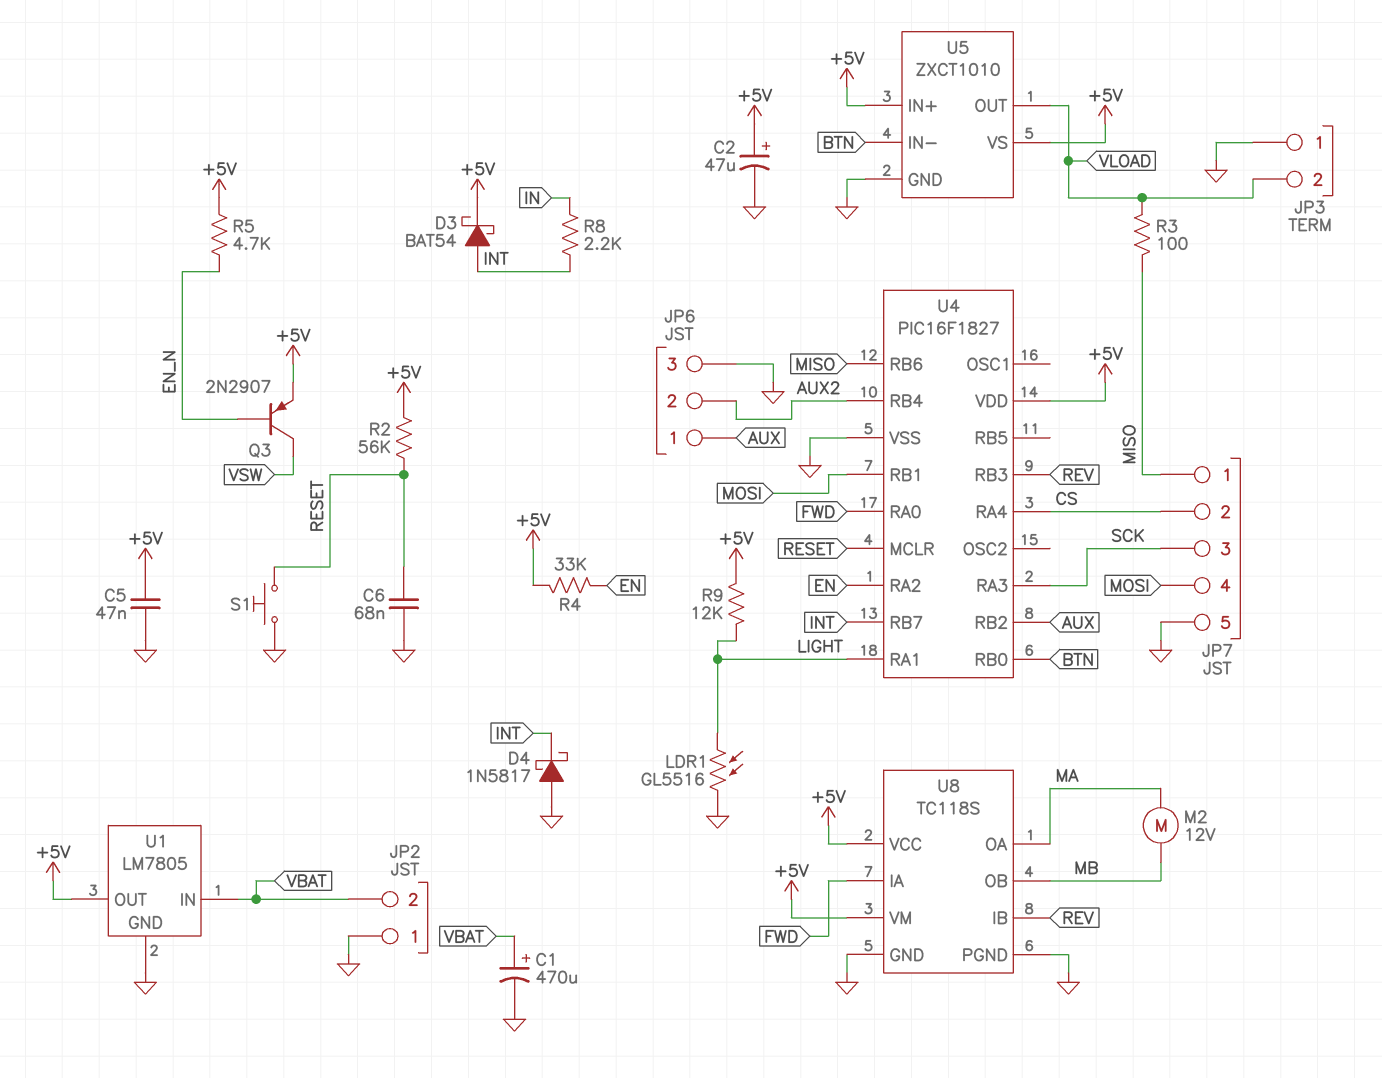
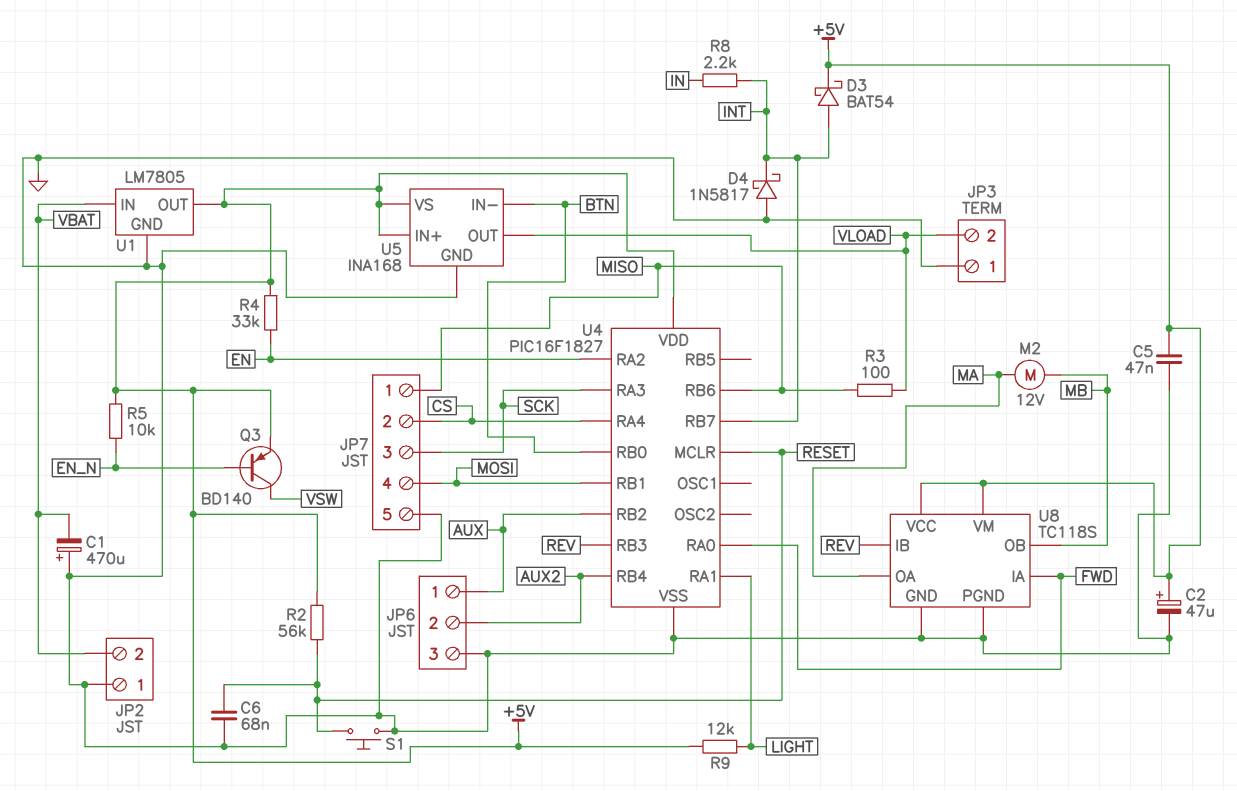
C1: 470uF (plus VBAT, minus GND) -> 470uF (plus GND, minus VBAT)
LDR1: GL5516 (GND, LIGHT) -> none
Q3: PNP 2N2907 (B EN_N, C VSW, E +5V) -> PNP BD140 (B EN_N, C VSW, E +5V)
R5: 4.7k (+5V, EN_N) -> 10k (+5V, EN_N)
U5: ZXCT1010 -> INA168

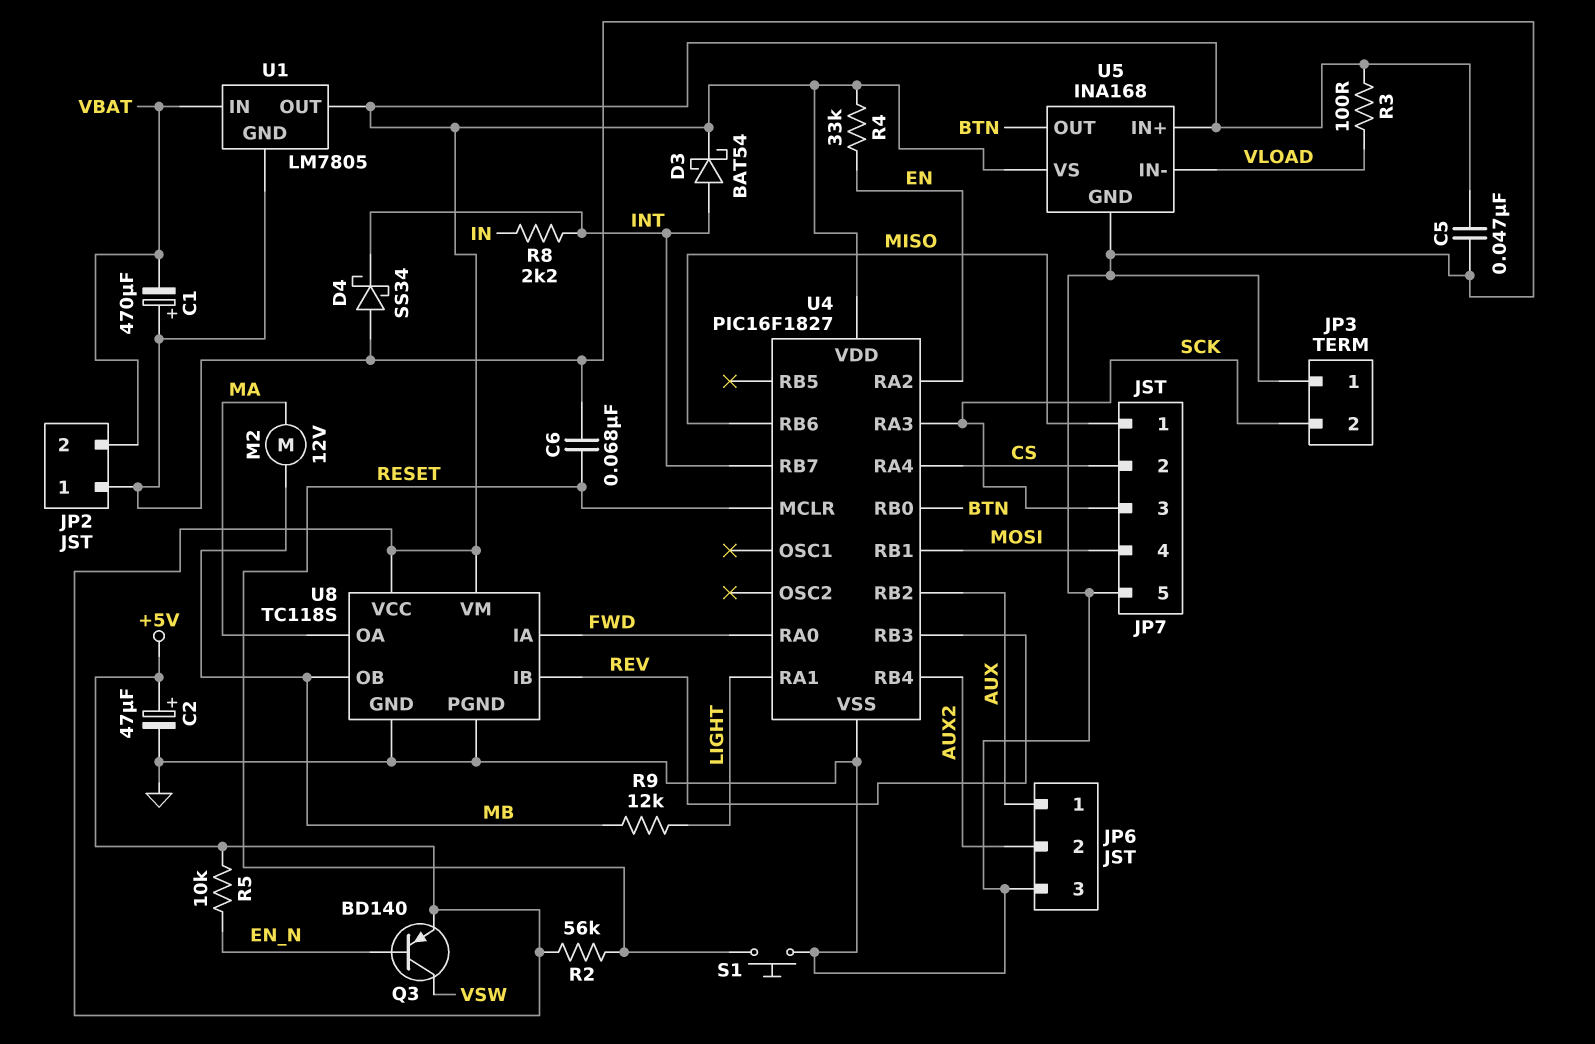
D4: schottky 1N5817 (A GND, K INT) -> schottky SS34 (A GND, K INT)
JP3 pin 2: VLOAD -> SCK
R3: 100 (MISO, VLOAD) -> 100 (+5V, VLOAD)
R9: 12k (+5V, LIGHT) -> 12k (LIGHT, MB)
U5 pin IN-: BTN -> VLOAD
U5 pin OUT: VLOAD -> BTN

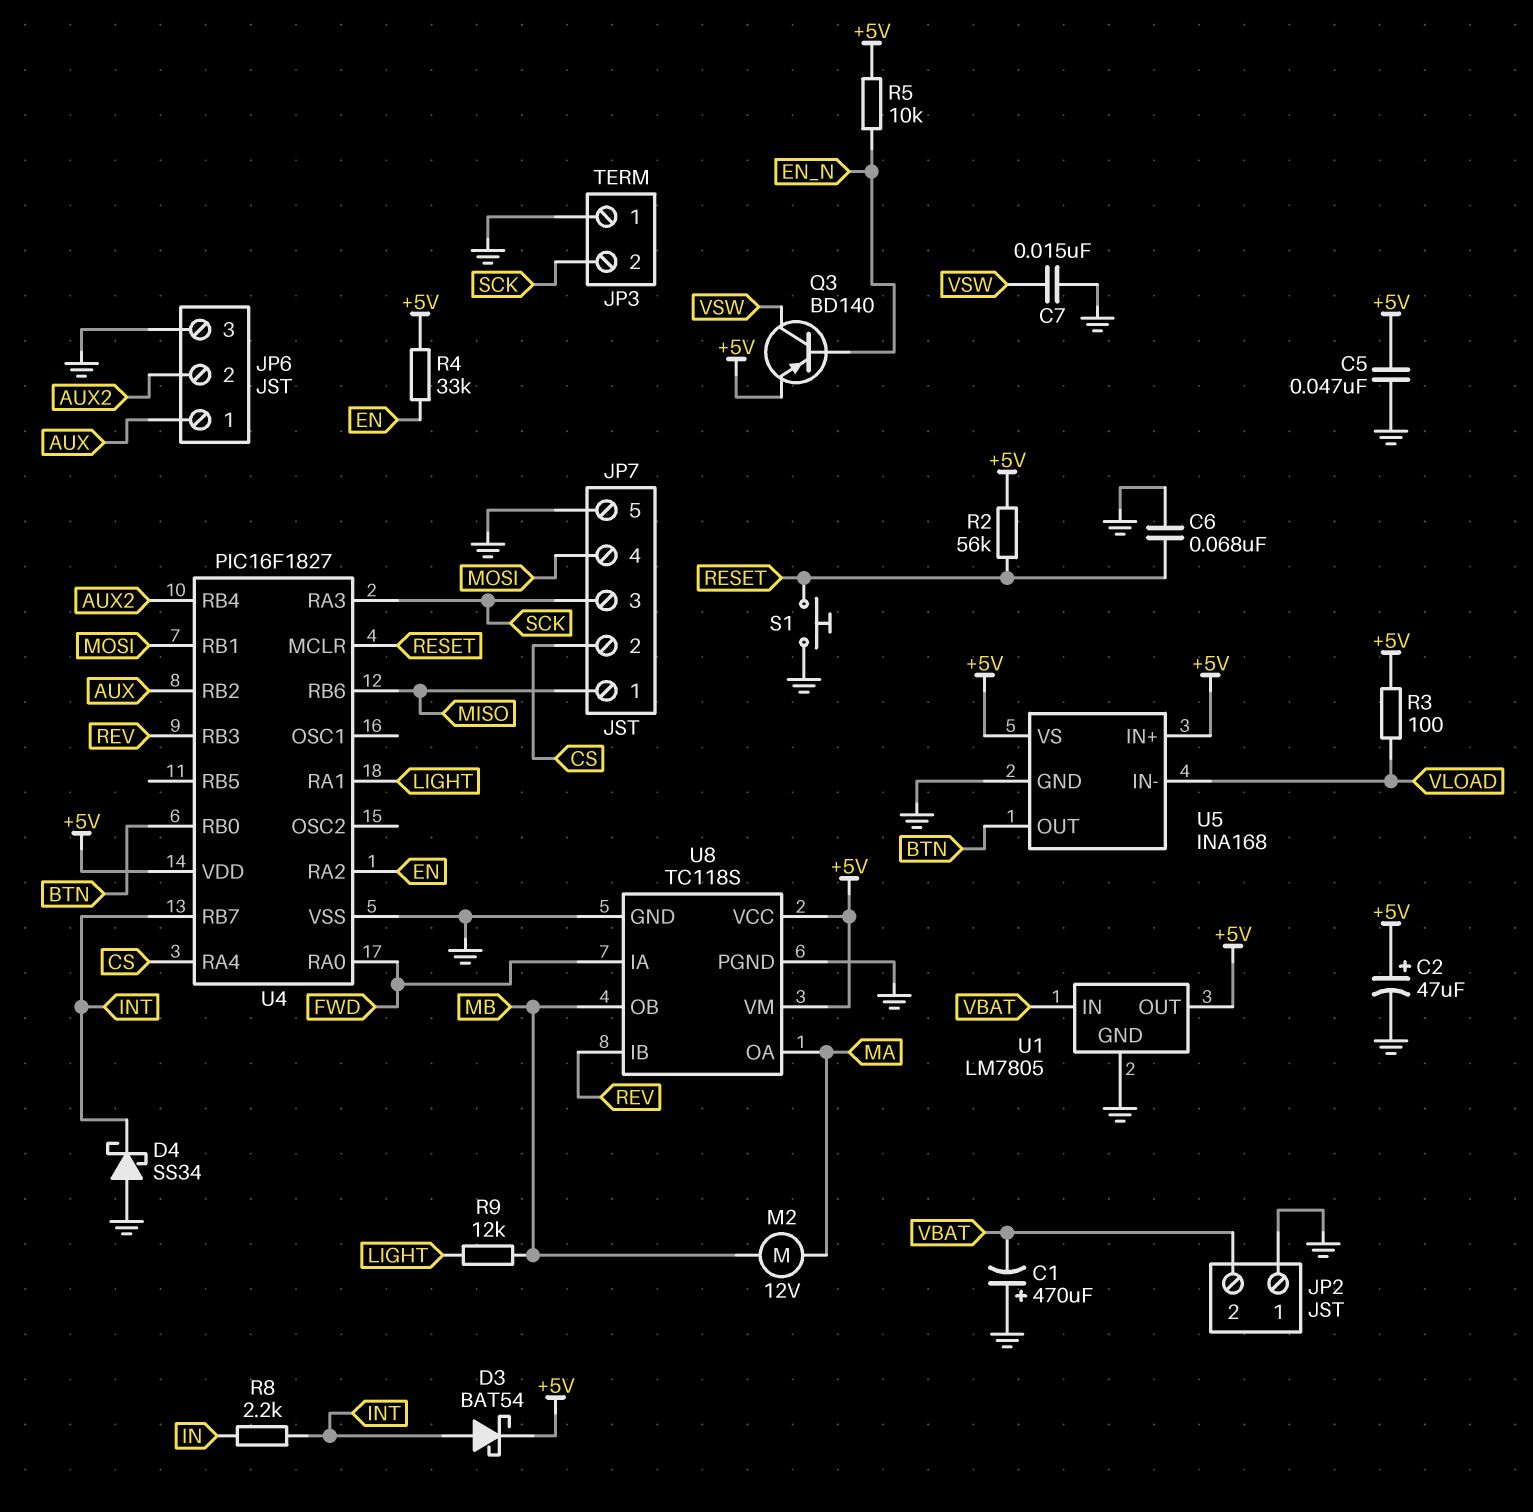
C7: none -> 15nF (GND, VSW)

